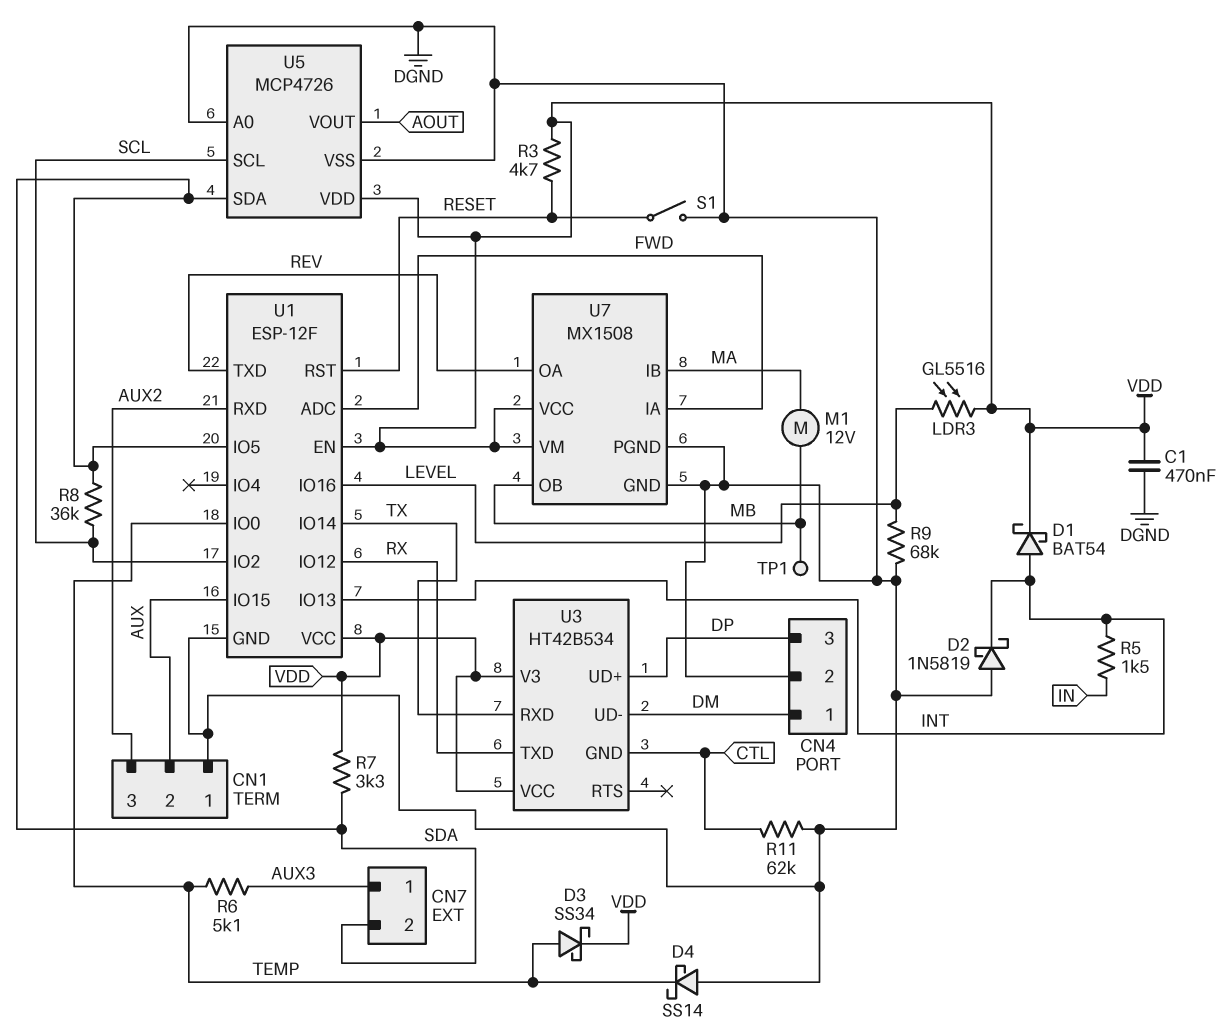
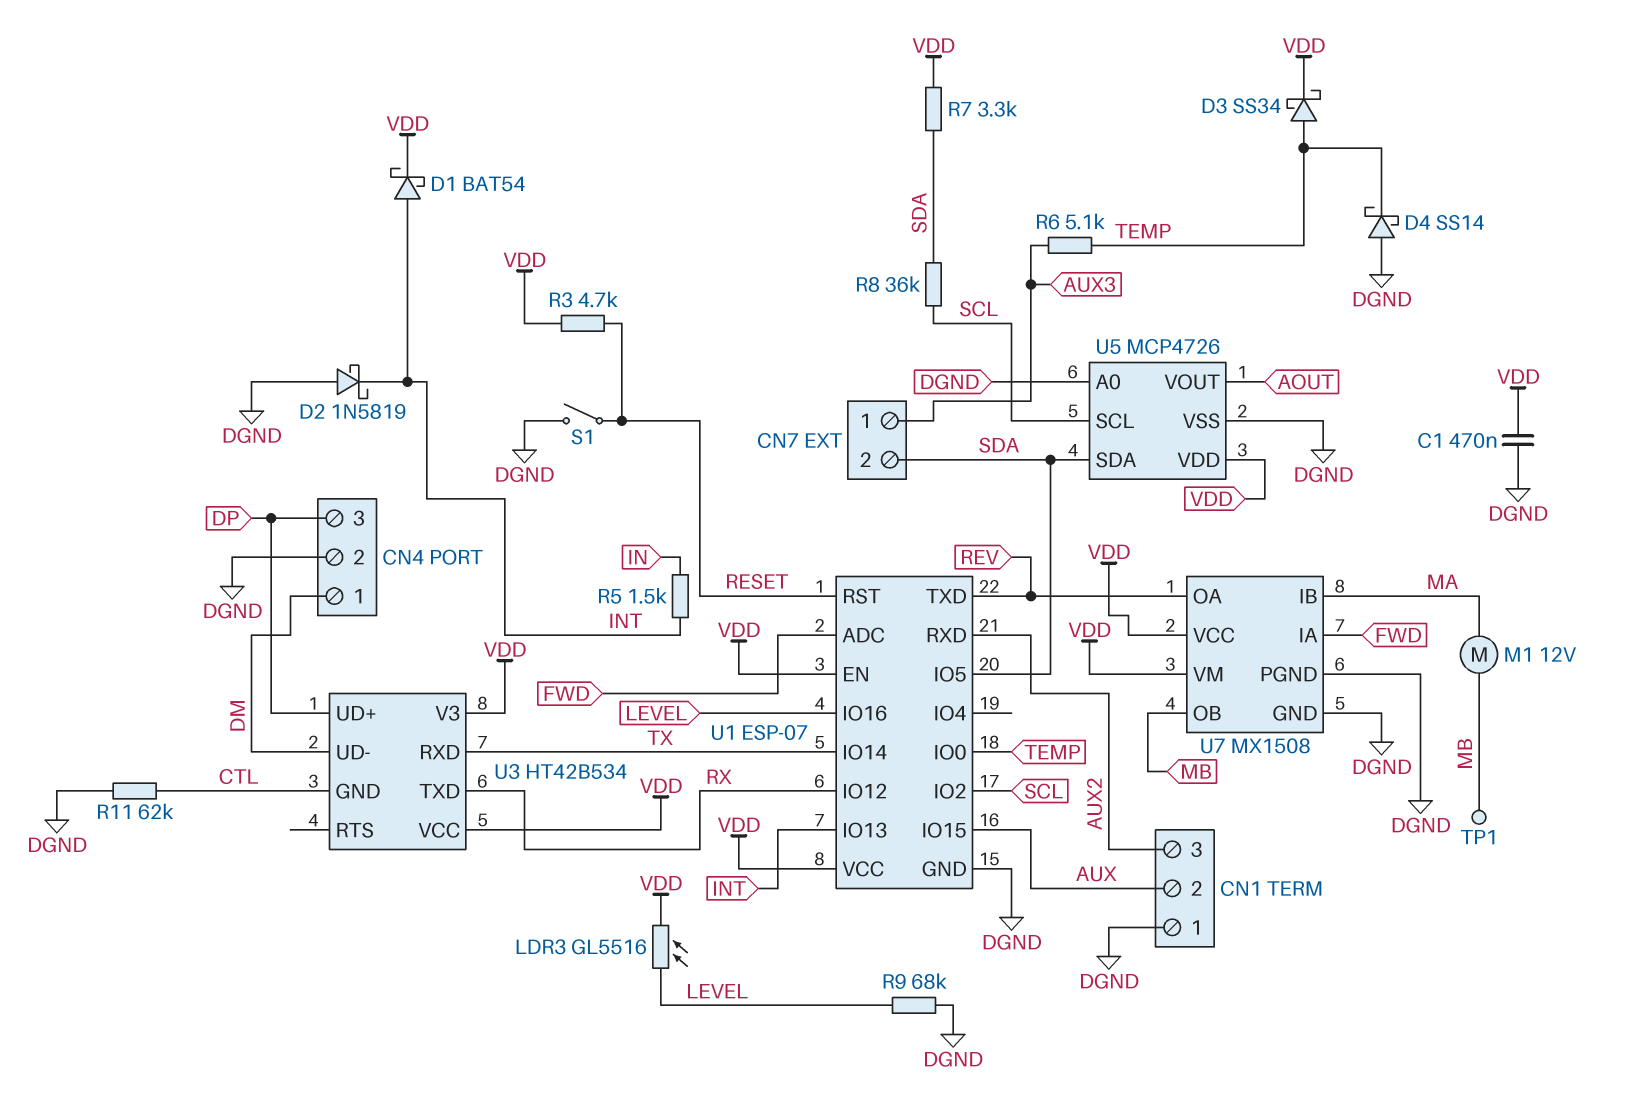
U1: ESP-12F -> ESP-07

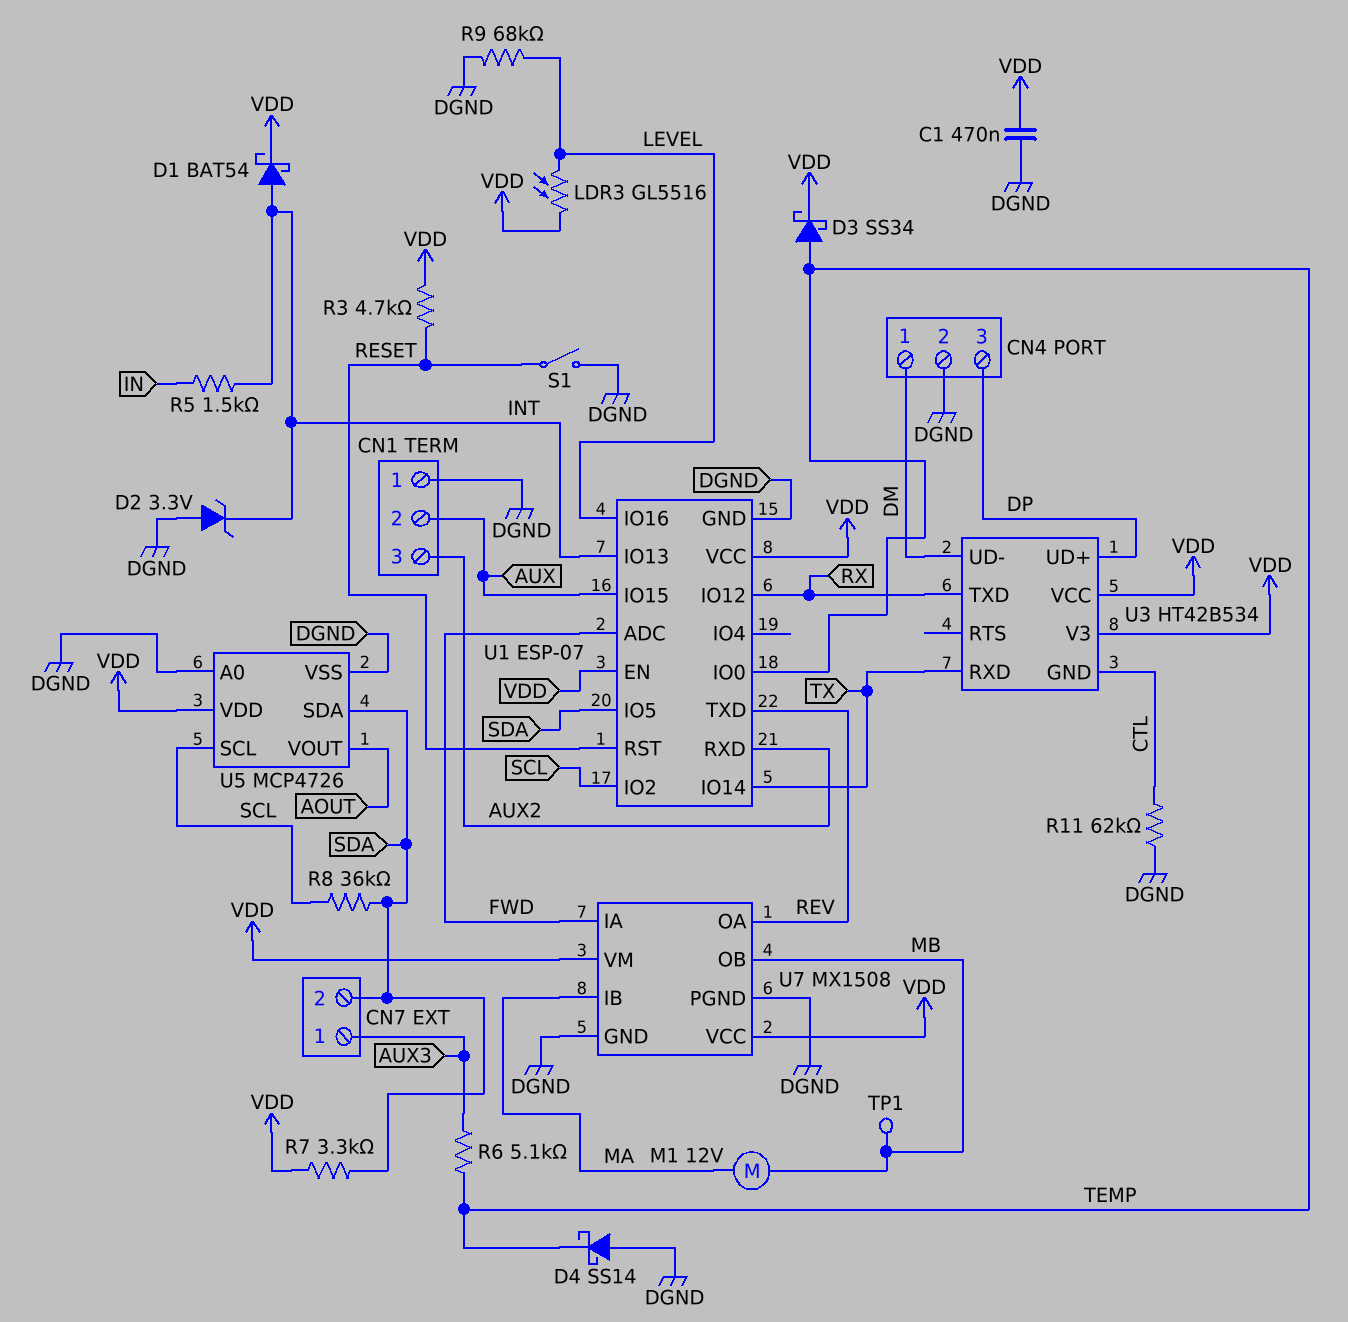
D2: schottky 1N5819 (A DGND, K INT) -> zener 3.3V (A DGND, K INT)

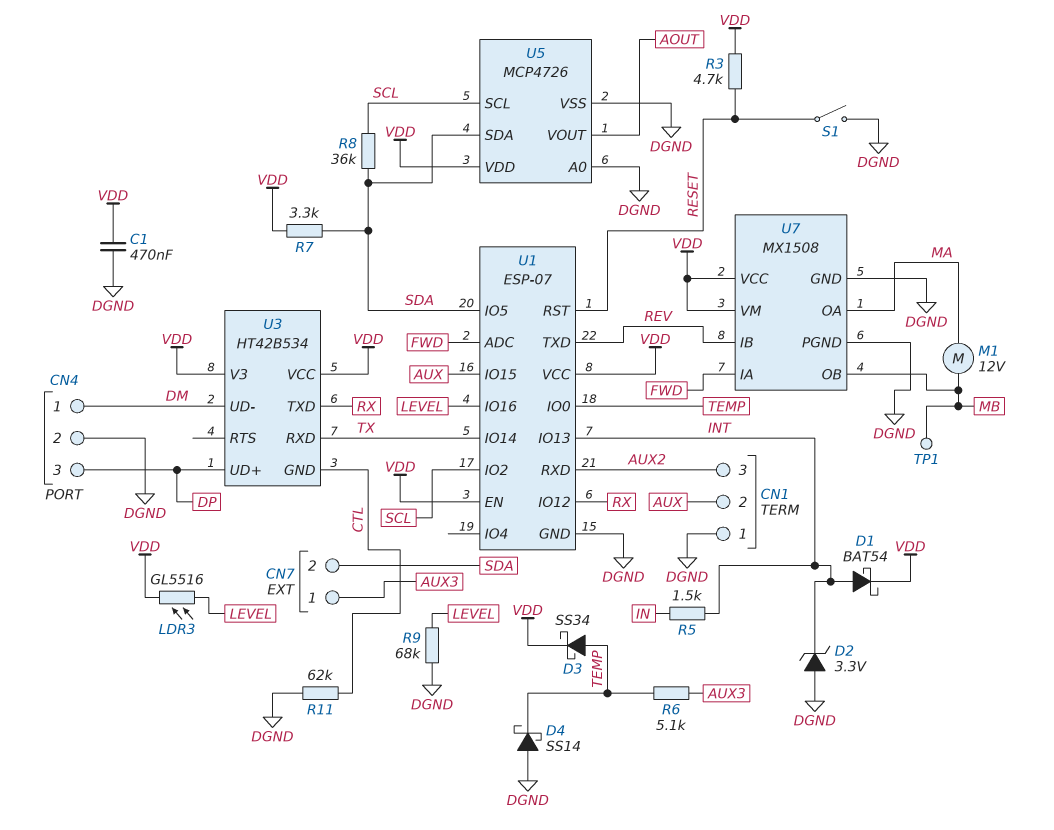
U7 pin IB: MA -> REV
U7 pin OA: REV -> MA

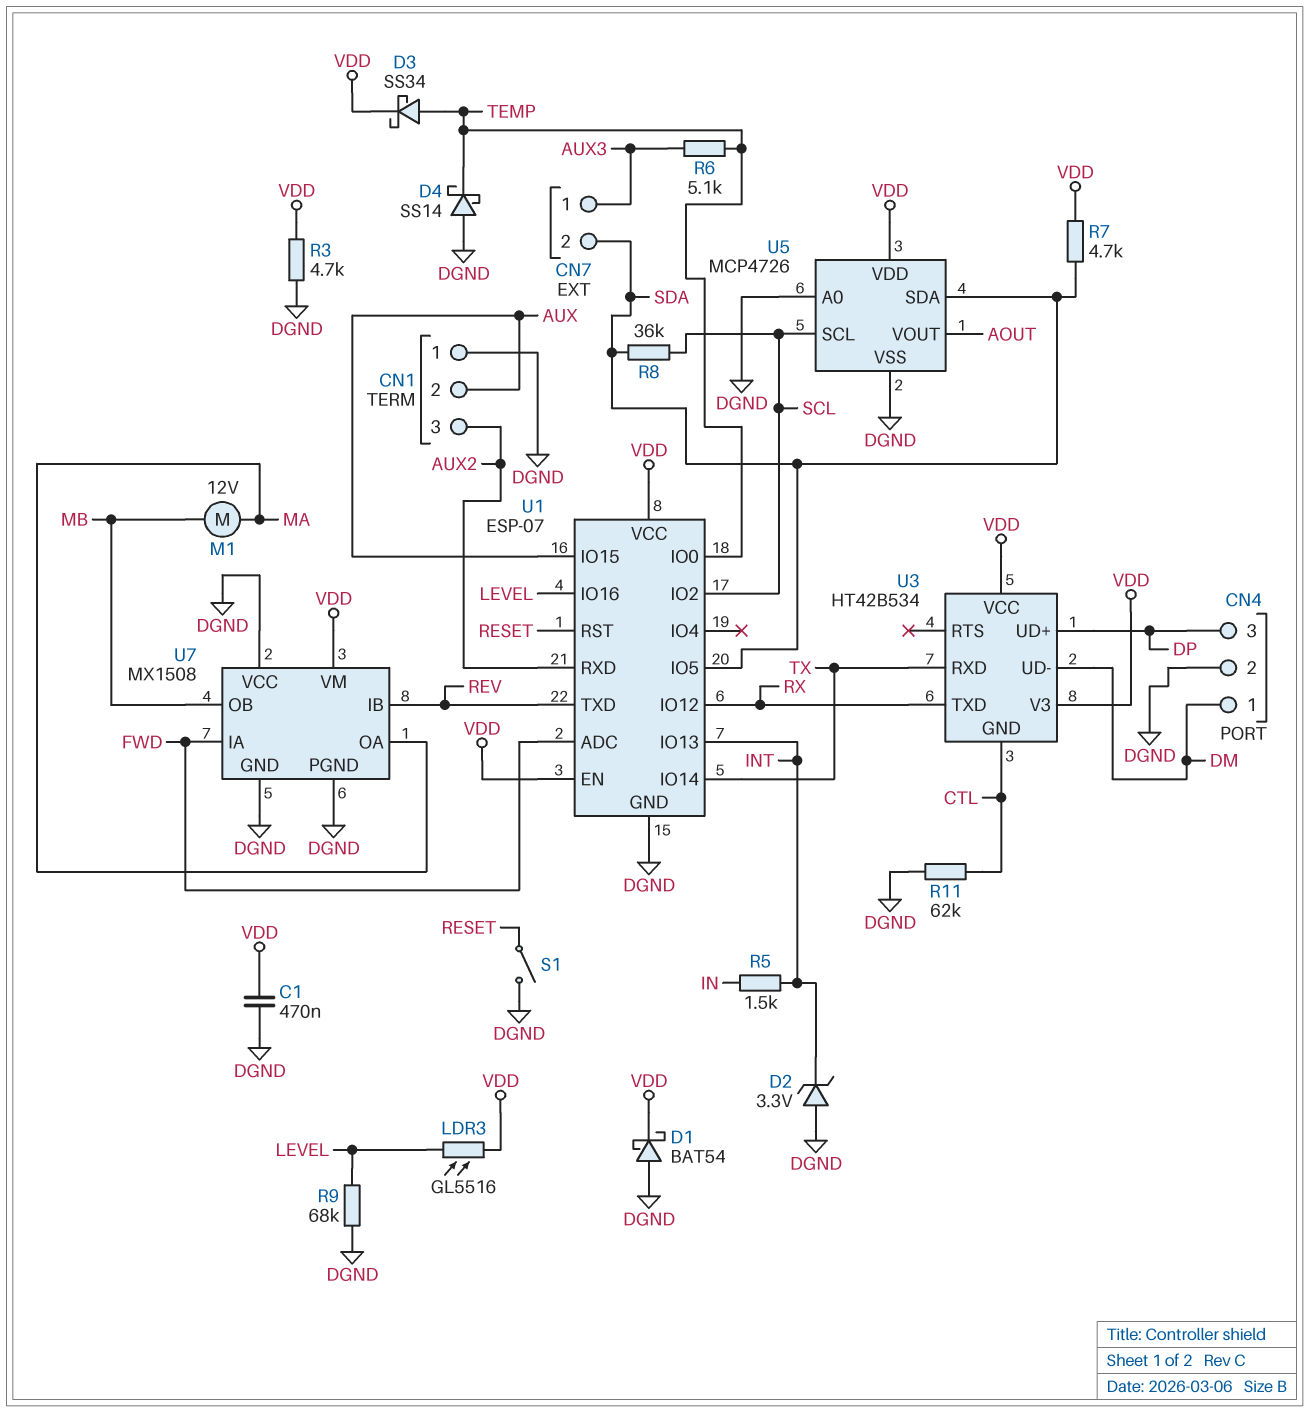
D1: schottky BAT54 (A INT, K VDD) -> schottky BAT54 (A DGND, K VDD)
R3: 4.7k (RESET, VDD) -> 4.7k (DGND, VDD)
R7: 3.3k (SDA, VDD) -> 4.7k (SDA, VDD)
TP1: test point (MB) -> none
U7 pin VCC: VDD -> DGND

